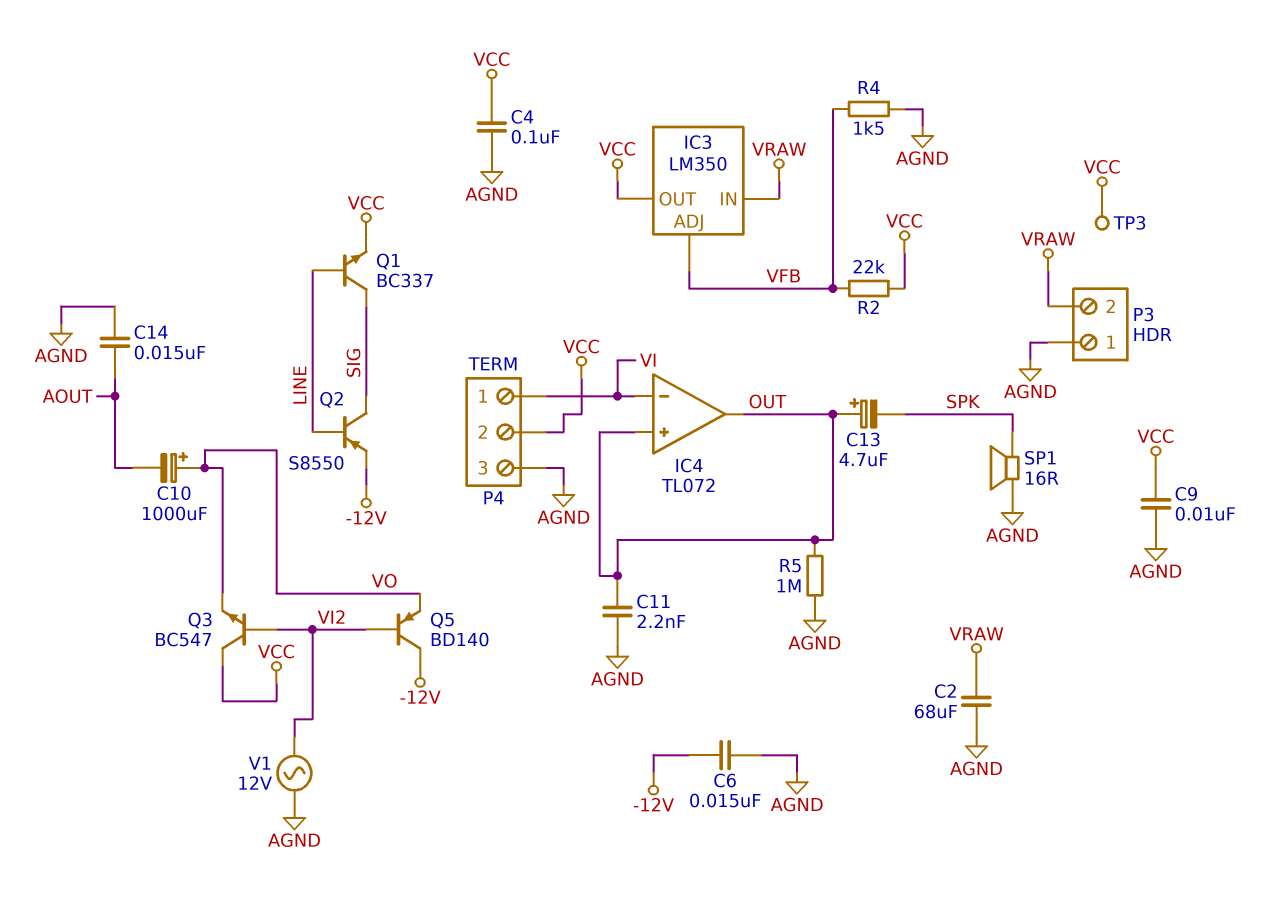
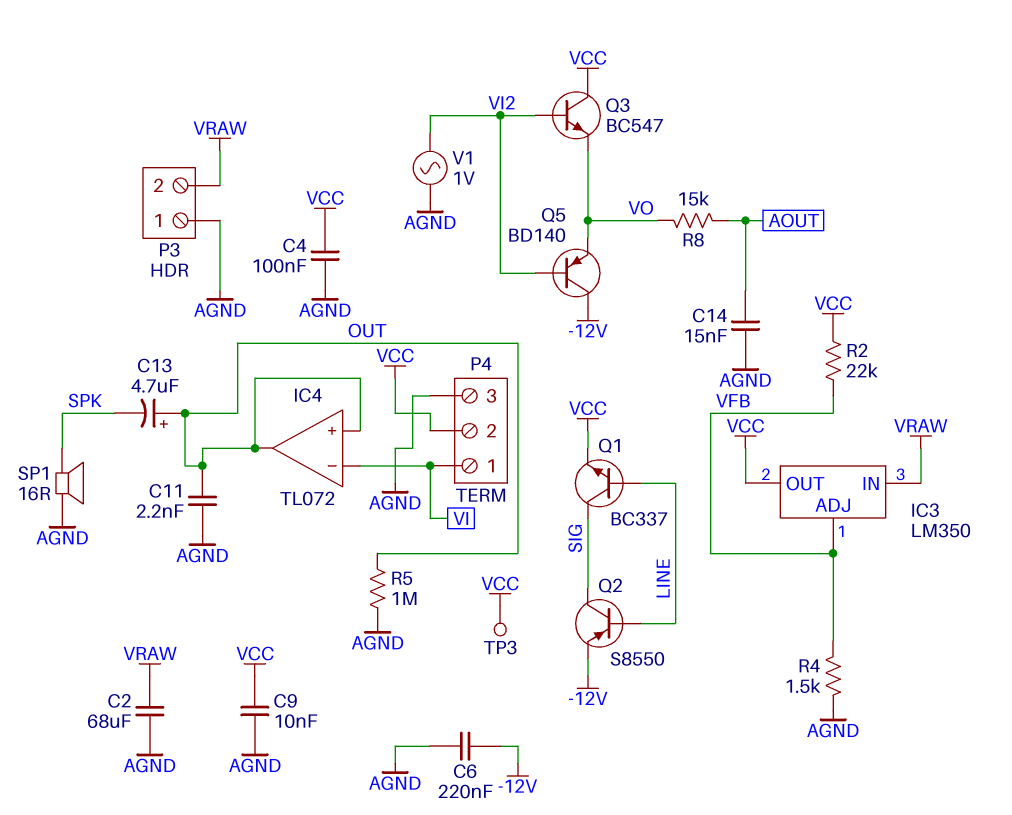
C6: 15nF (-12V, AGND) -> 220nF (-12V, AGND)
C10: 1000uF (plus VO, minus AOUT) -> none
R8: none -> 15k (AOUT, VO)
V1: AC 12V (AGND, VI2) -> AC 1V (AGND, VI2)

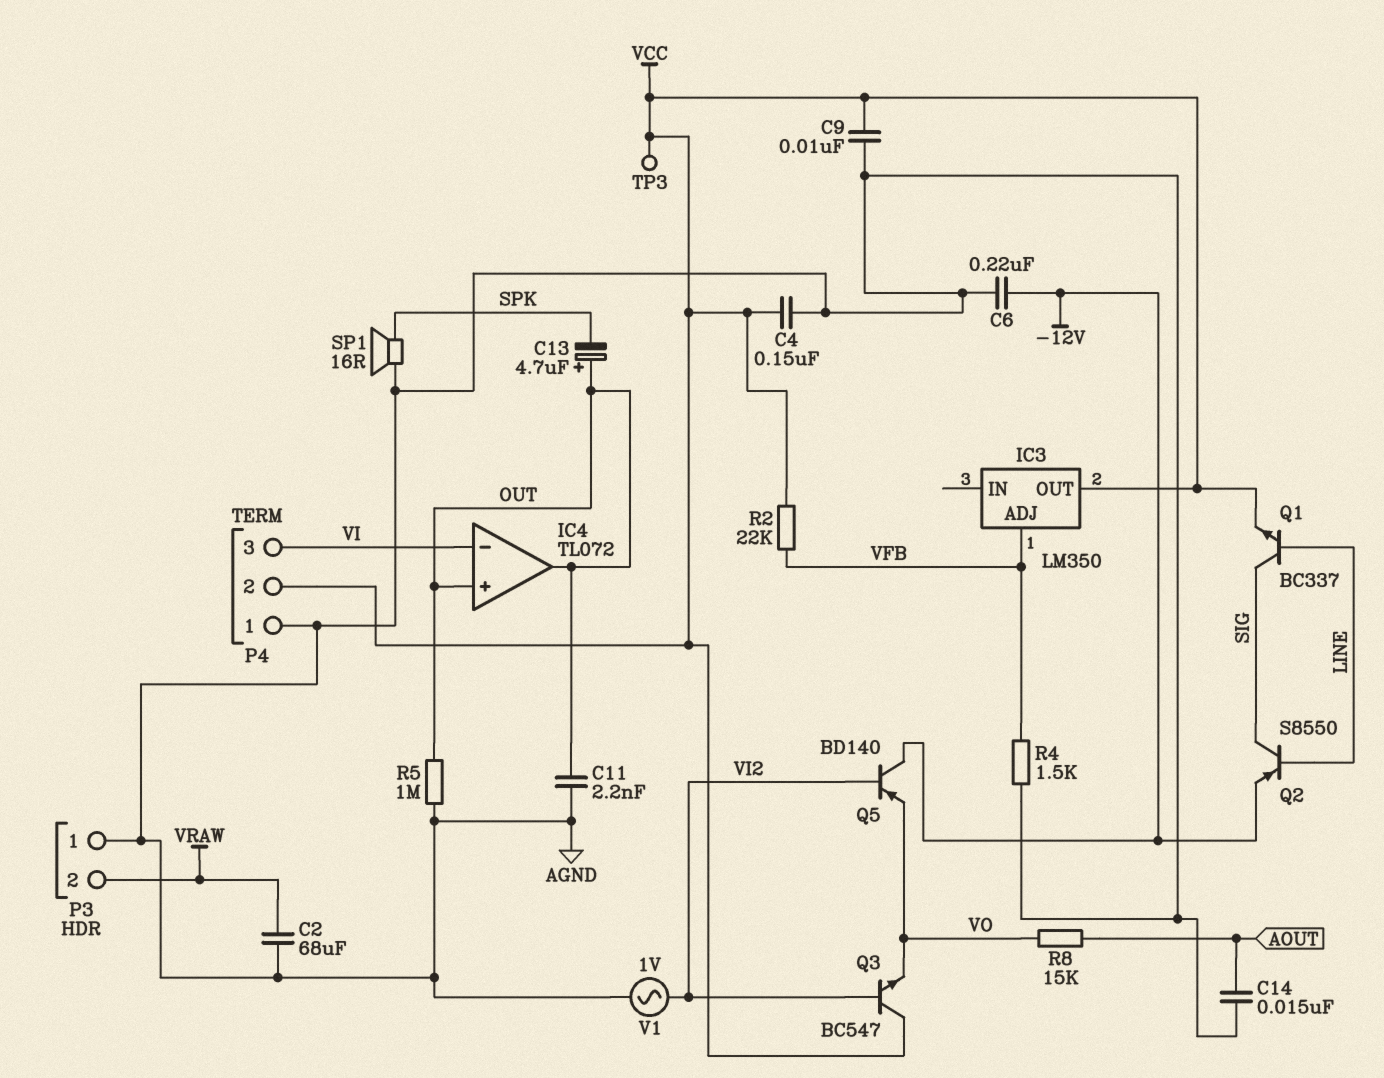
C4: 100nF (AGND, VCC) -> 150nF (AGND, VCC)
IC3 pin IN: VRAW -> none
P4 pin 1: VI -> AGND
P4 pin 3: AGND -> VI

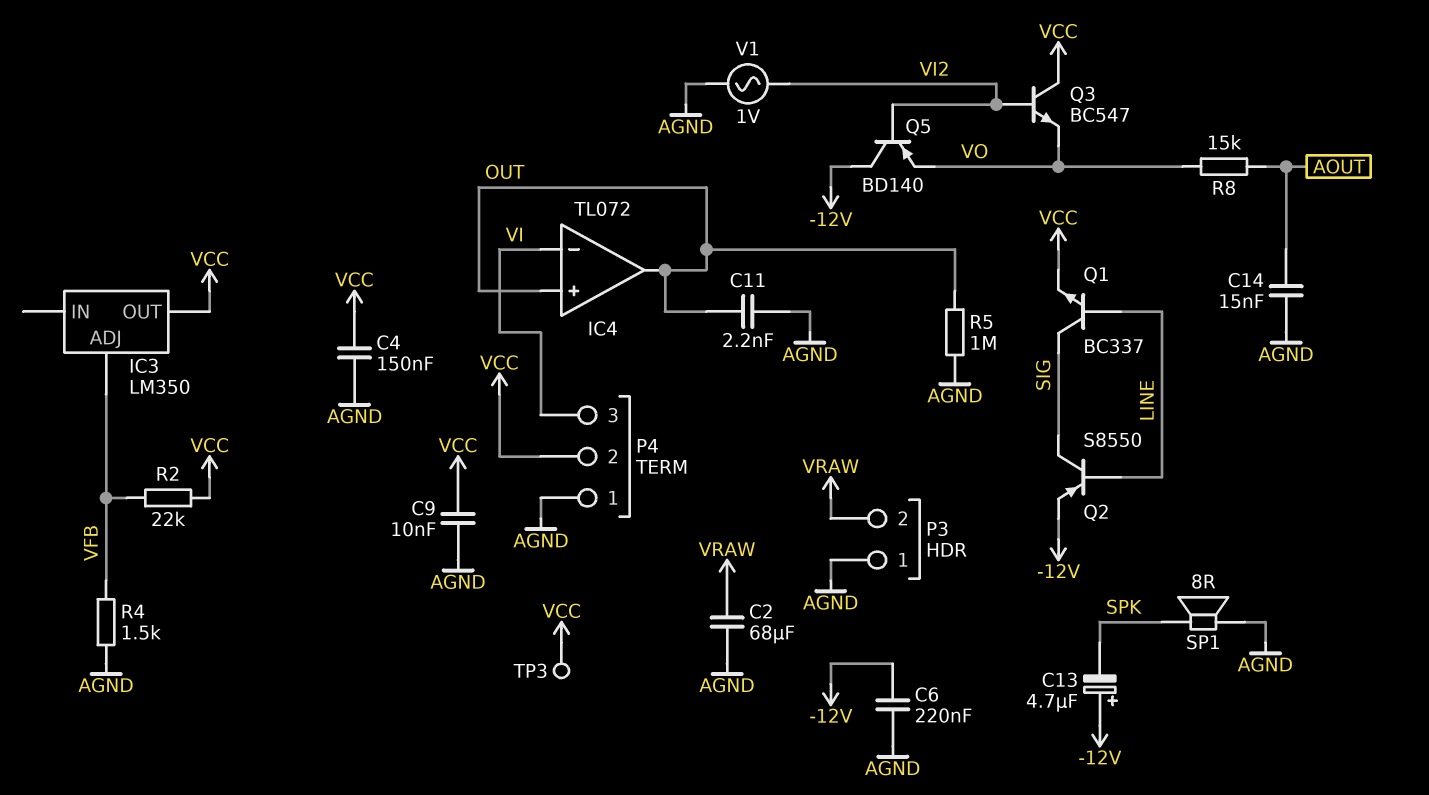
C13: 4.7uF (plus OUT, minus SPK) -> 4.7uF (plus -12V, minus SPK)
SP1: speaker 16R (AGND, SPK) -> speaker 8R (AGND, SPK)

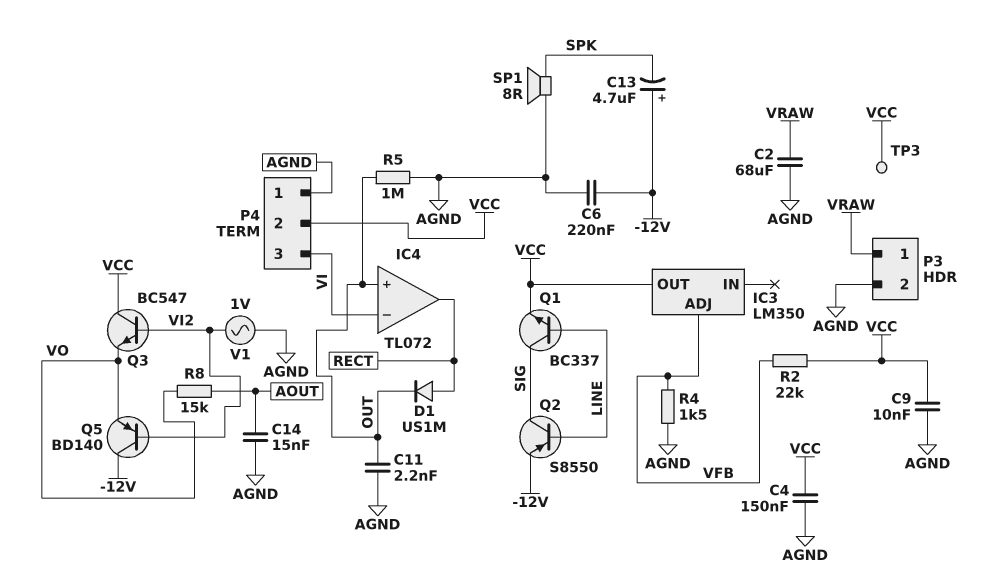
D1: none -> diode US1M (A RECT, K OUT)
IC4 pin out: OUT -> RECT
P3 pin 1: AGND -> VRAW
P3 pin 2: VRAW -> AGND

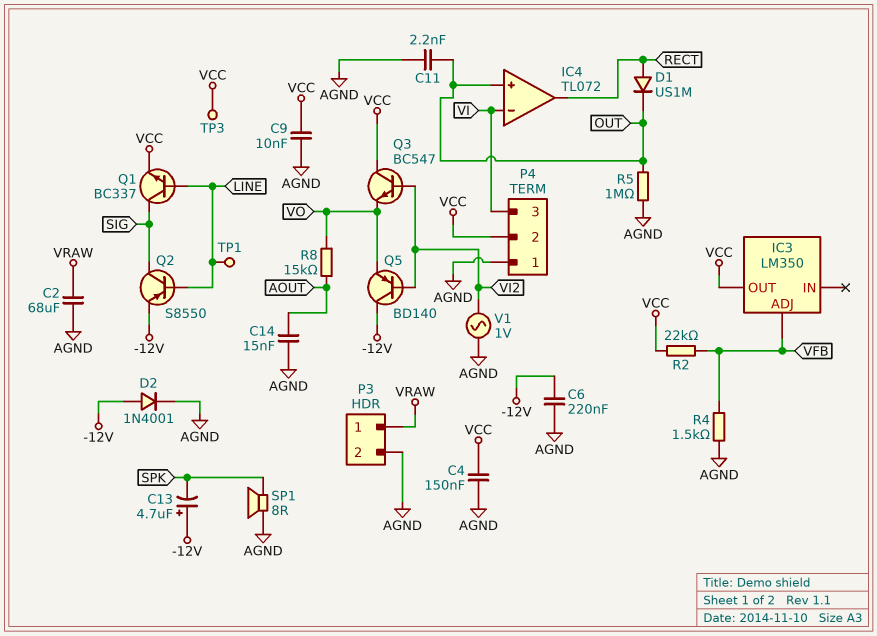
D2: none -> diode 1N4001 (A -12V, K AGND)
TP1: none -> test point (LINE)

